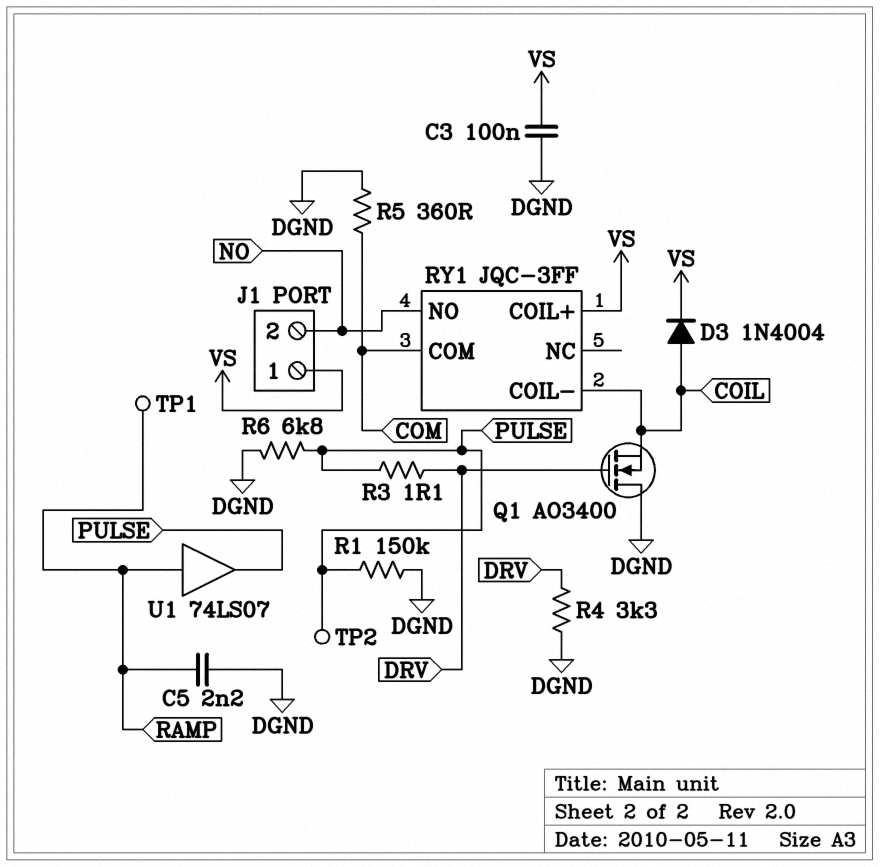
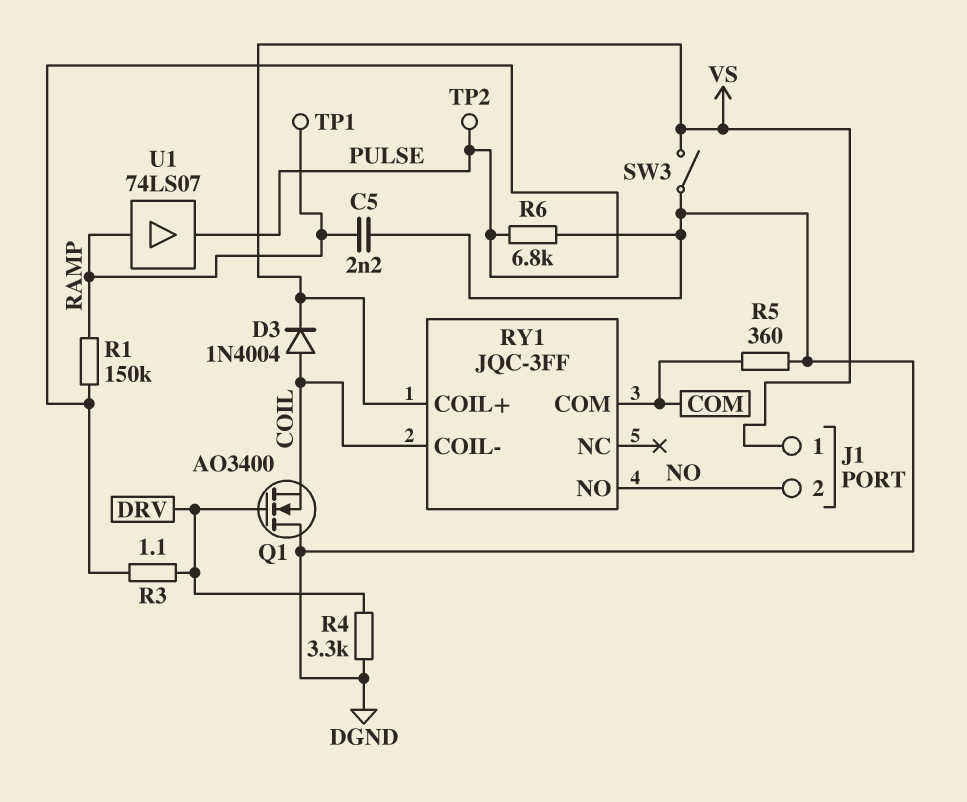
C3: 100nF (DGND, VS) -> none
R1: 150k (DGND, PULSE) -> 150k (PULSE, RAMP)
SW3: none -> switch (DGND, VS)

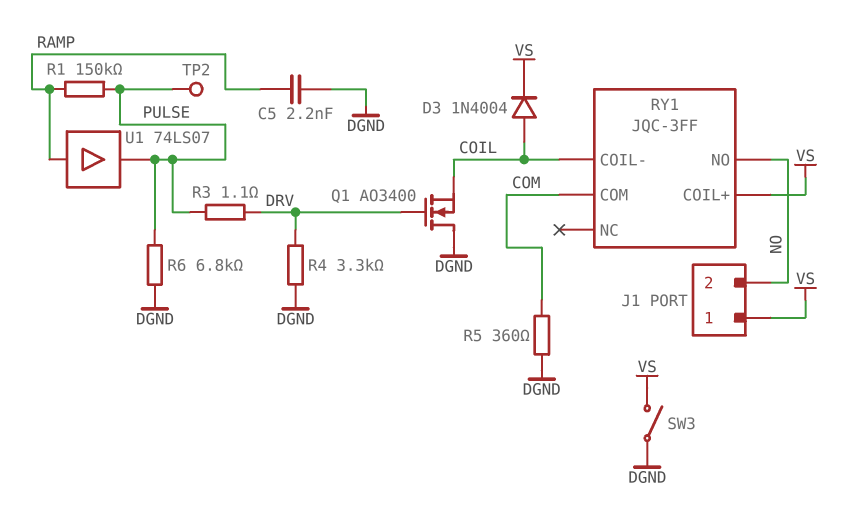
TP1: test point (RAMP) -> none

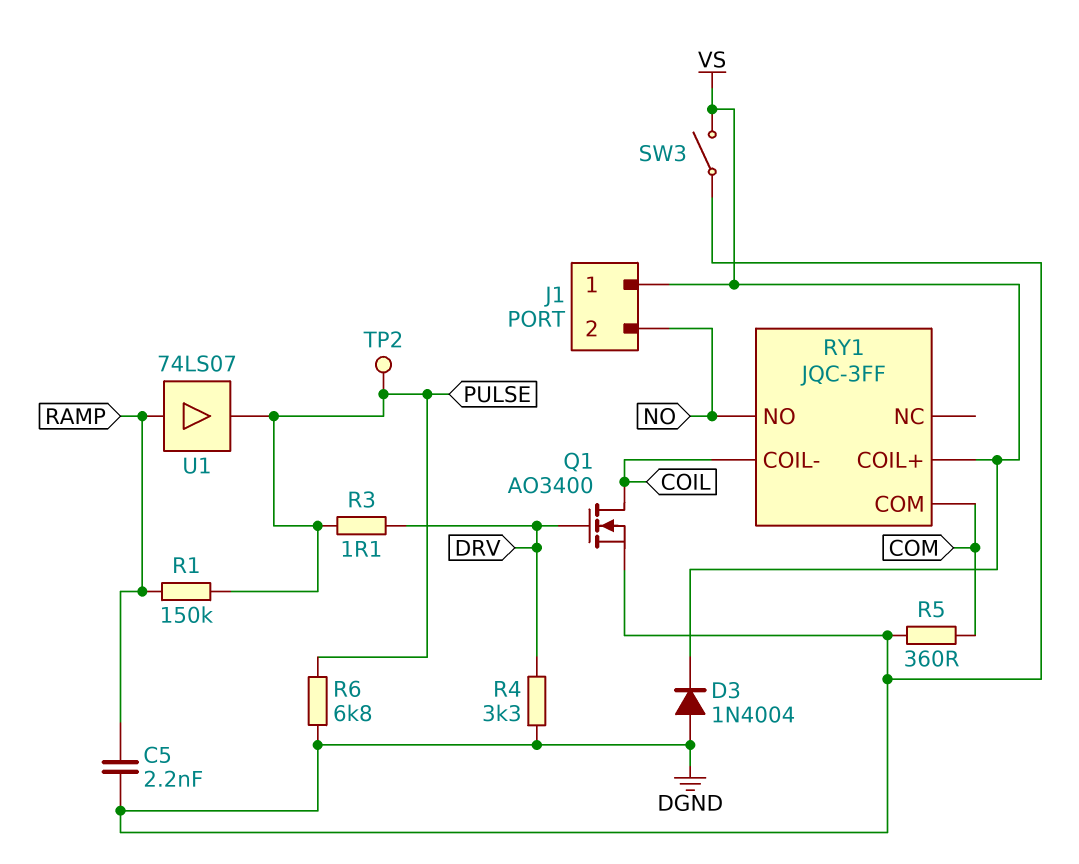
D3: diode 1N4004 (A COIL, K VS) -> diode 1N4004 (A DGND, K VS)
Q1: NMOS AO3400 (G DRV, D DGND, S COIL) -> NMOS AO3400 (G DRV, D COIL, S DGND)

